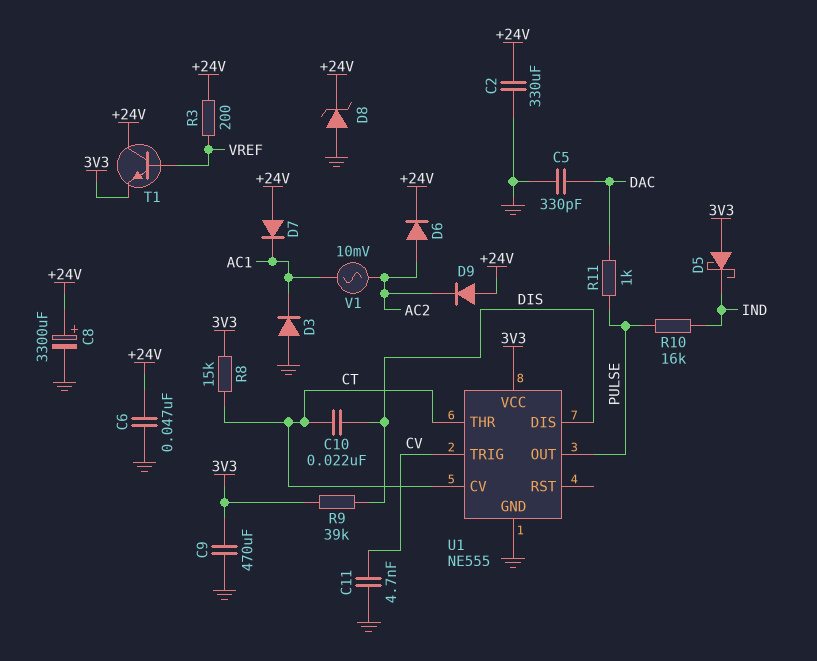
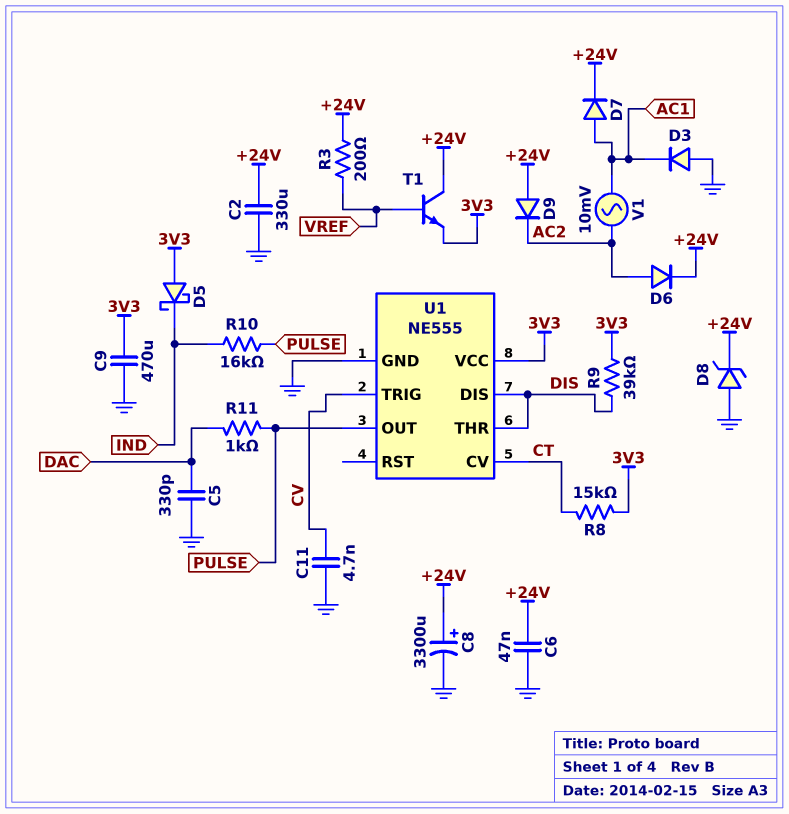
C10: 22nF (CT, DIS) -> none
D7: diode (A +24V, K AC1) -> diode (A AC1, K +24V)
U1 pin THR: CT -> DIS

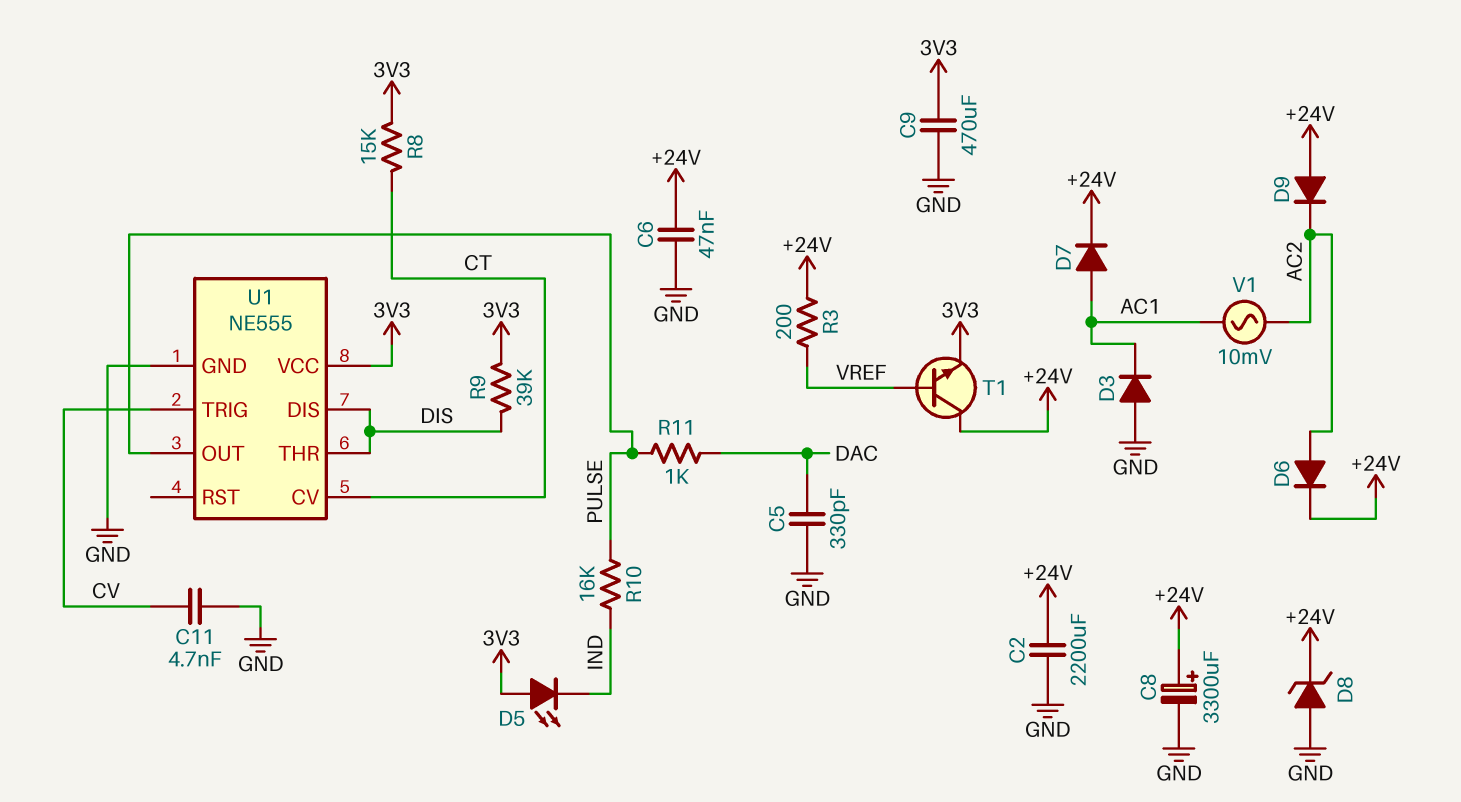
C2: 330uF (+24V, GND) -> 2200uF (+24V, GND)
D5: schottky (A 3V3, K IND) -> LED (A 3V3, K IND)

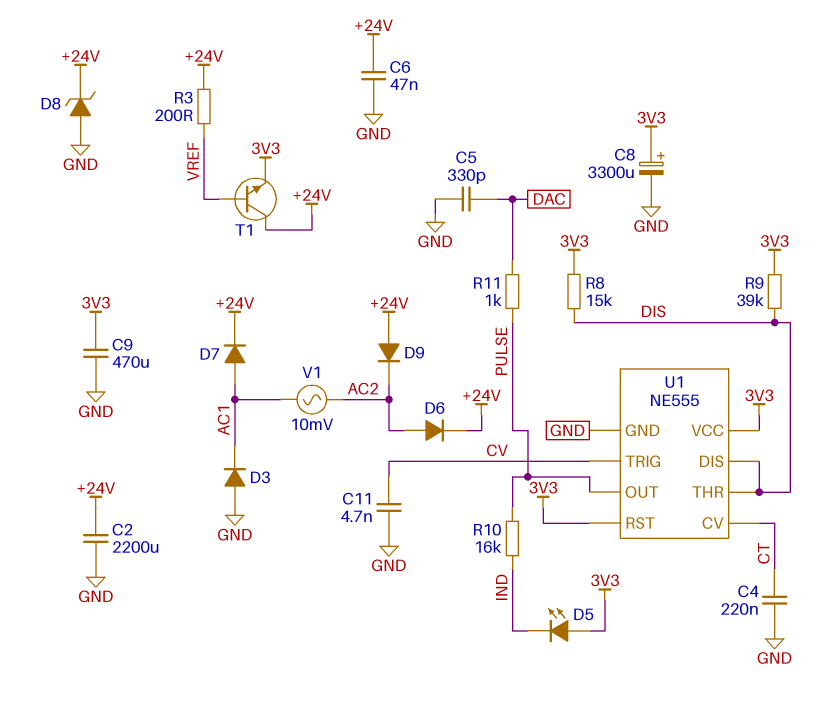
C4: none -> 220nF (CT, GND)
C8: 3300uF (plus +24V, minus GND) -> 3300uF (plus 3V3, minus GND)
R8: 15k (3V3, CT) -> 15k (3V3, DIS)
U1 pin RST: none -> 3V3

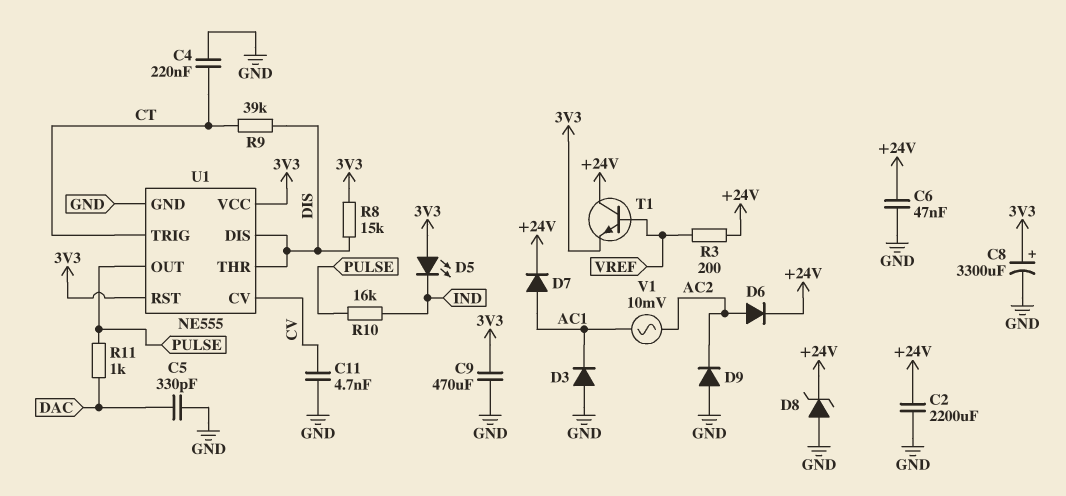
D9: diode (A +24V, K AC2) -> diode (A GND, K AC2)
R9: 39k (3V3, DIS) -> 39k (CT, DIS)
U1 pin CV: CT -> CV
U1 pin TRIG: CV -> CT

